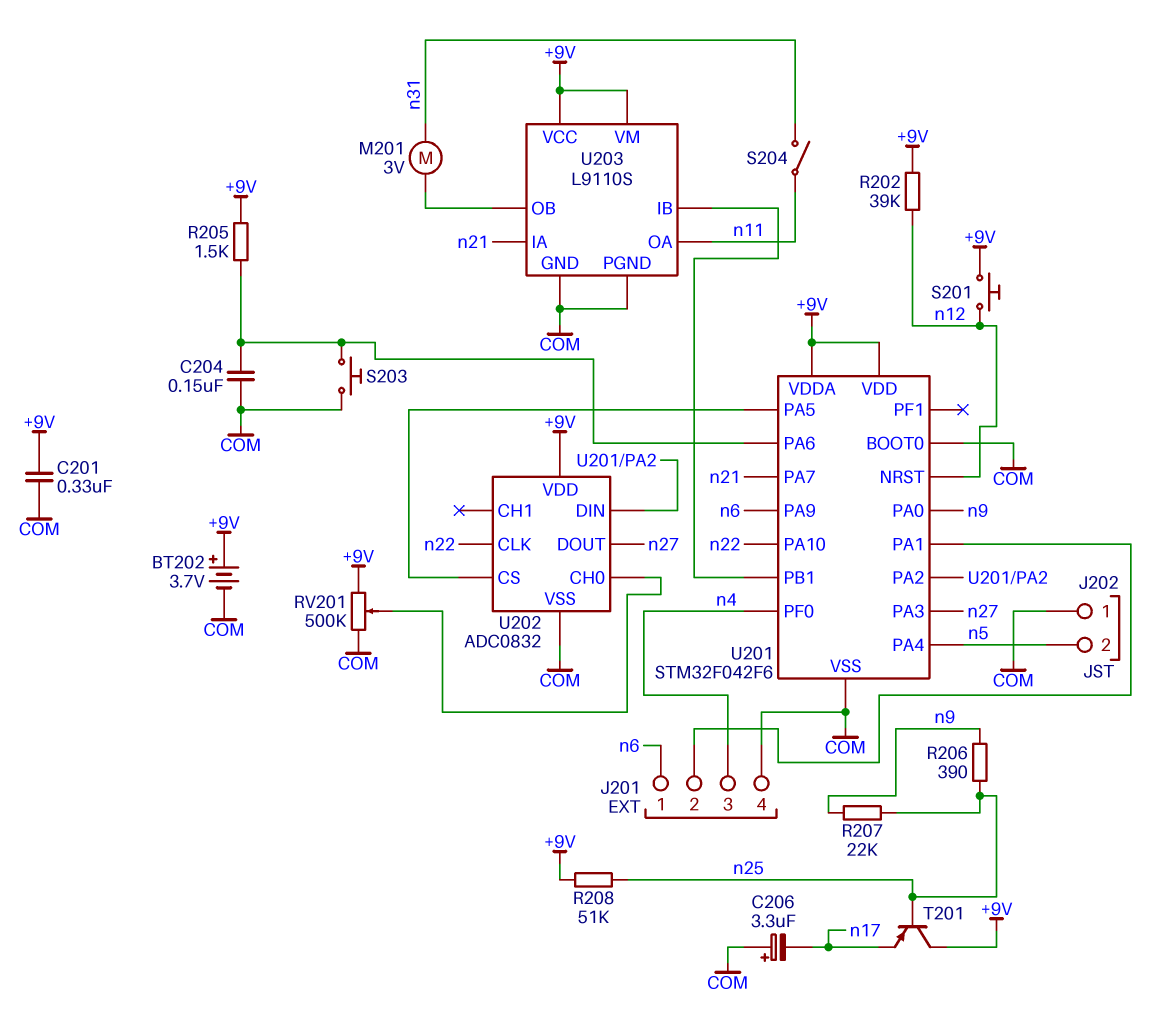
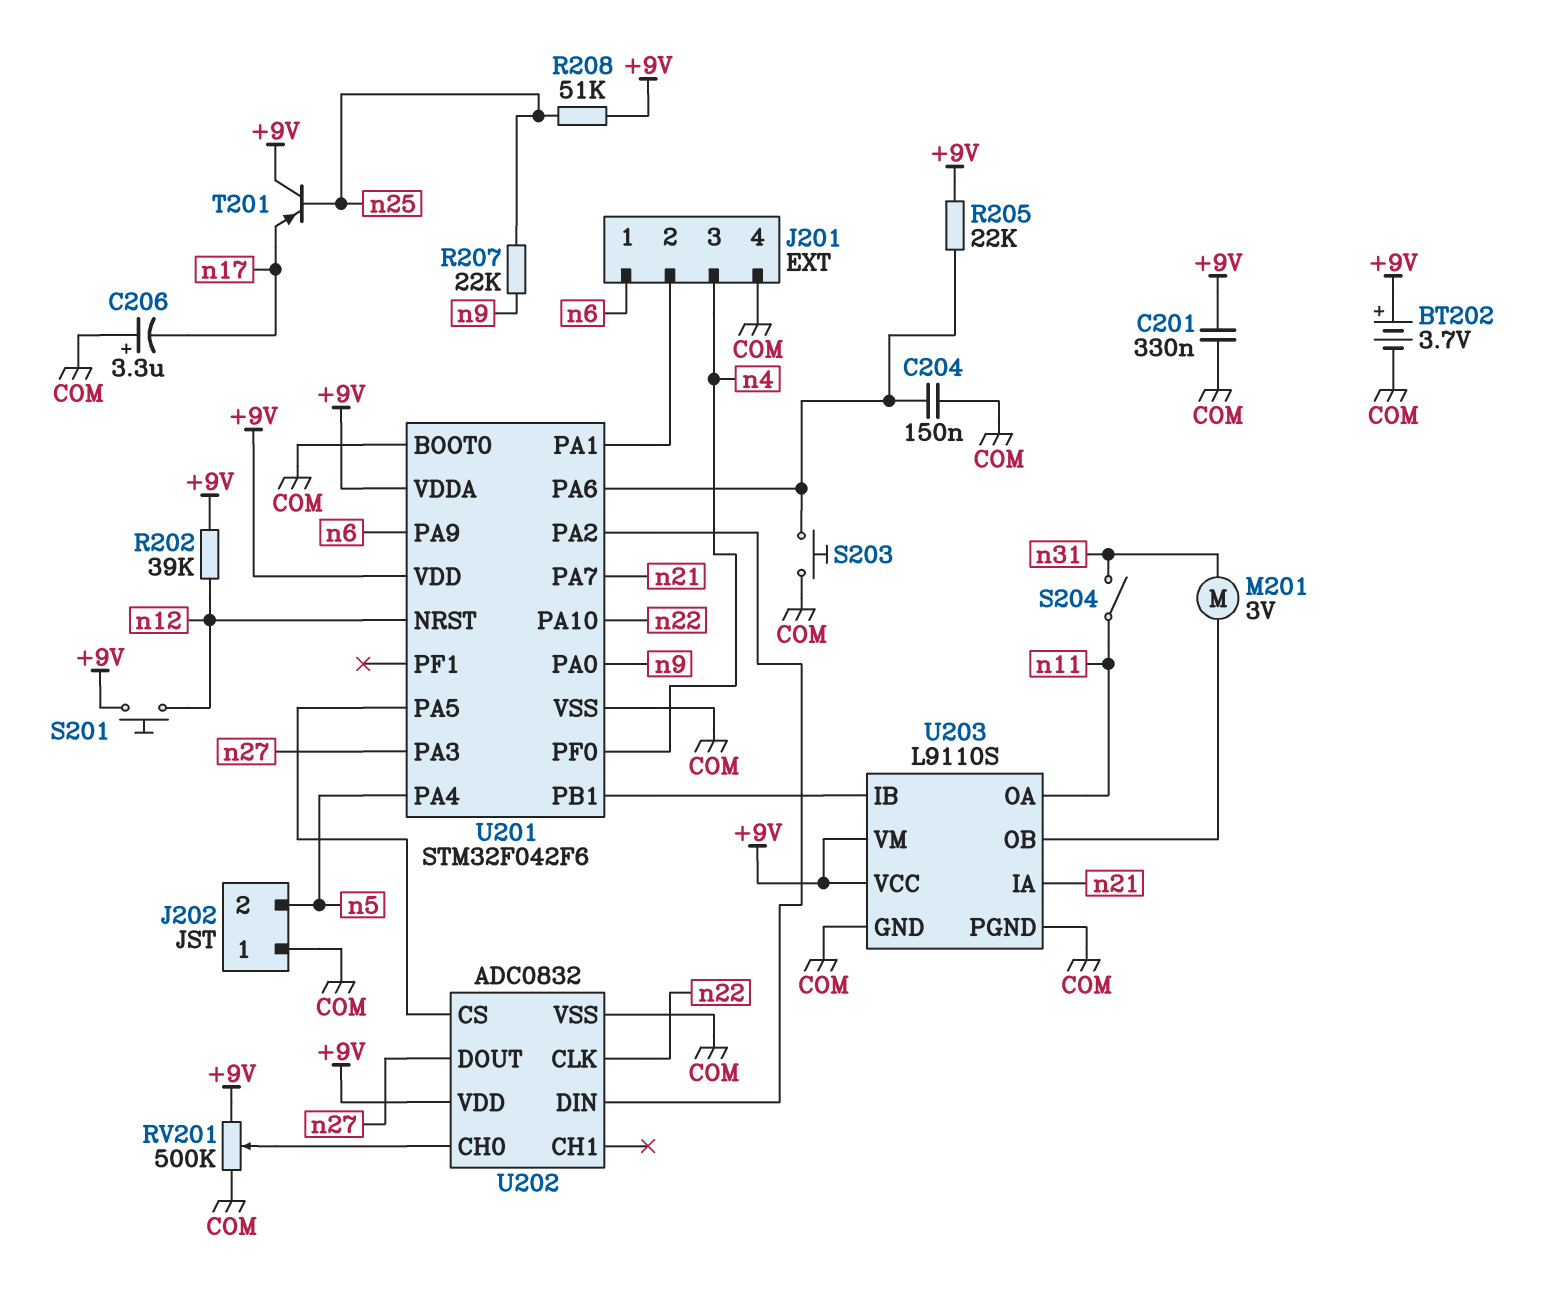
R205: 1.5k (+9V, U201/PA6) -> 22k (+9V, U201/PA6)
R206: 390 (n9, n25) -> none

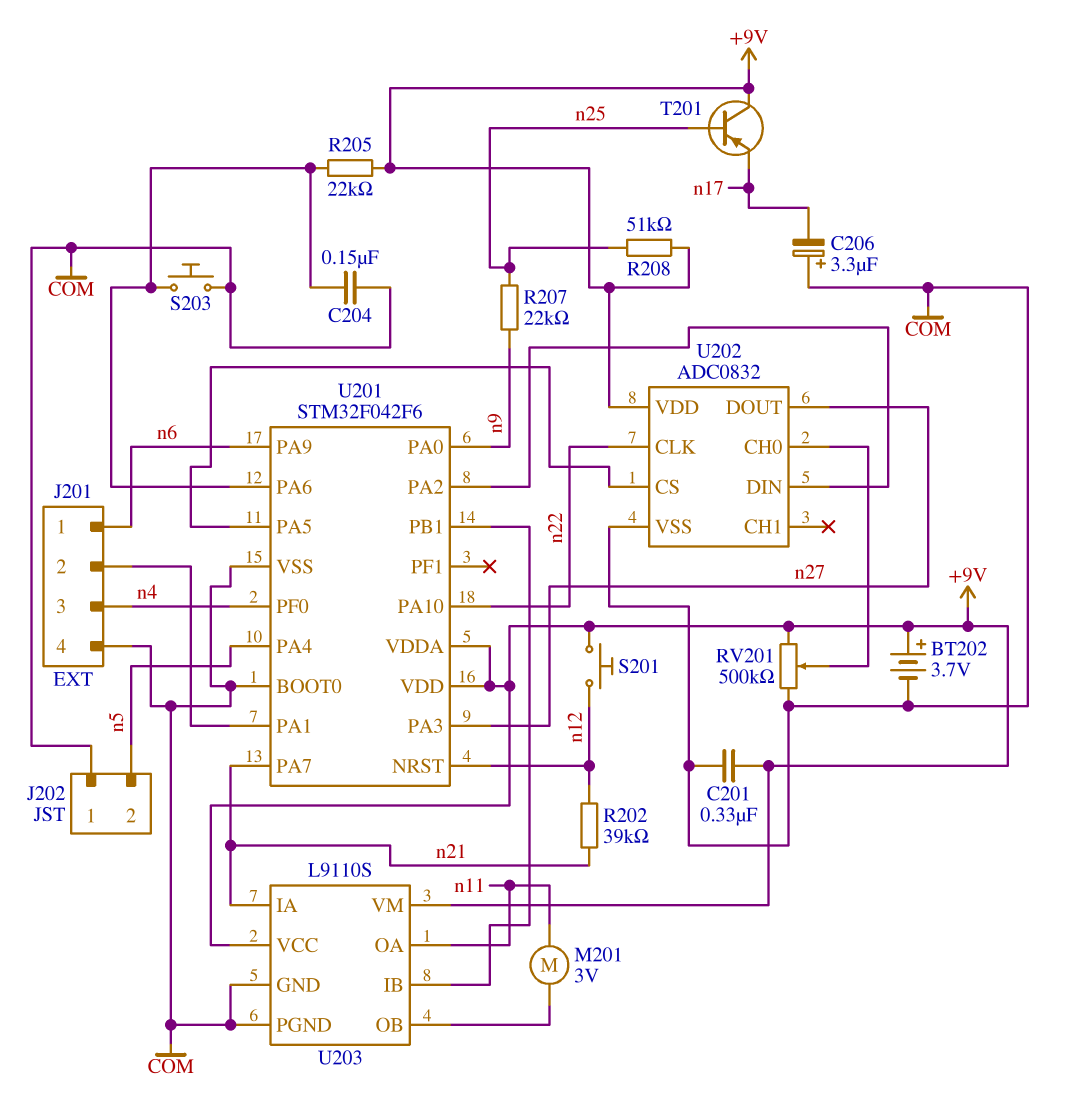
M201: motor 3V (U203/OB, n31) -> motor 3V (U203/OB, n11)
R202: 39k (+9V, n12) -> 39k (n12, n21)
S204: switch (n11, n31) -> none

